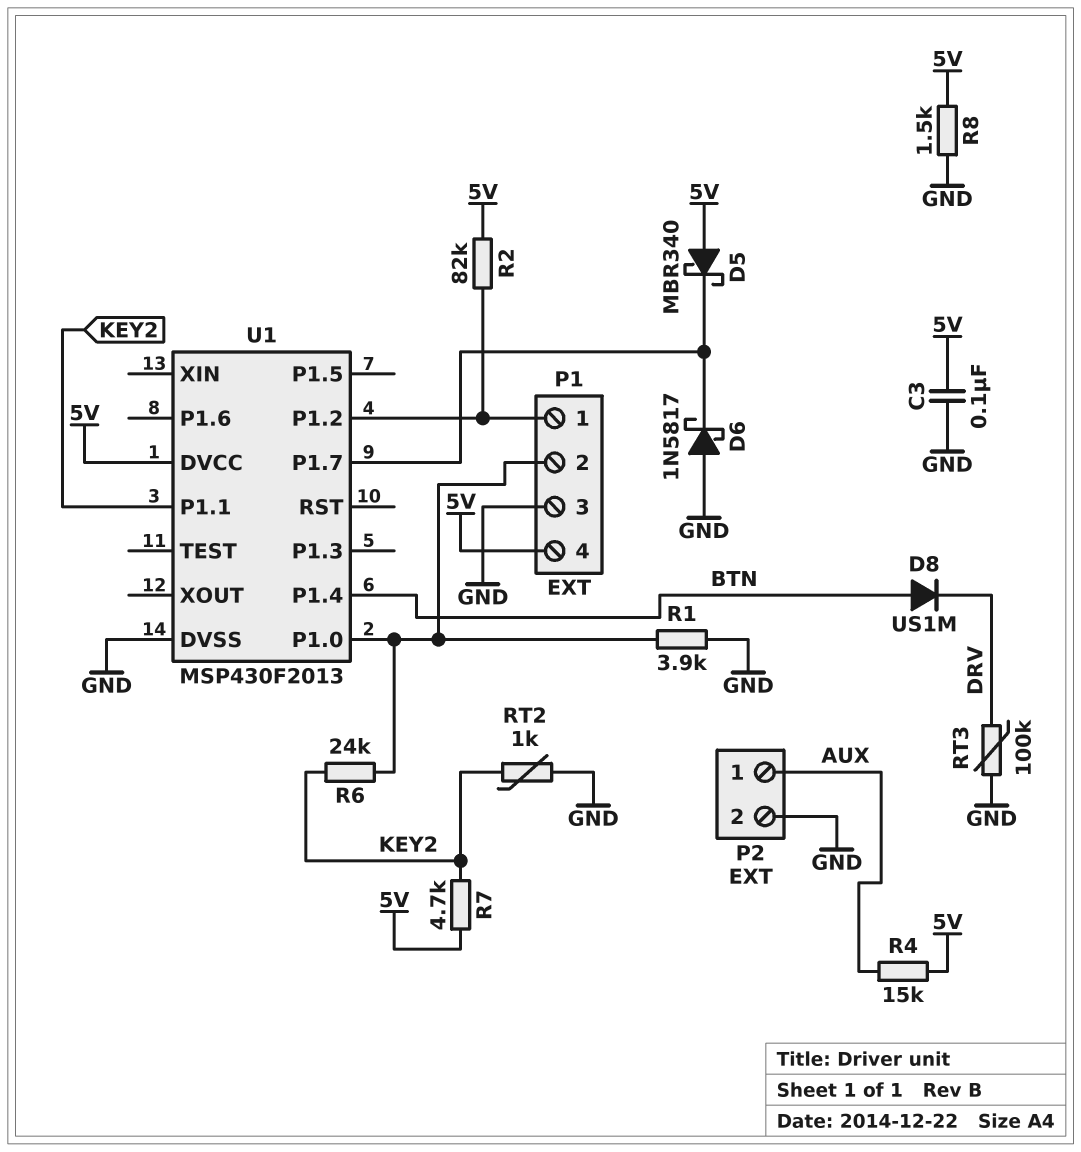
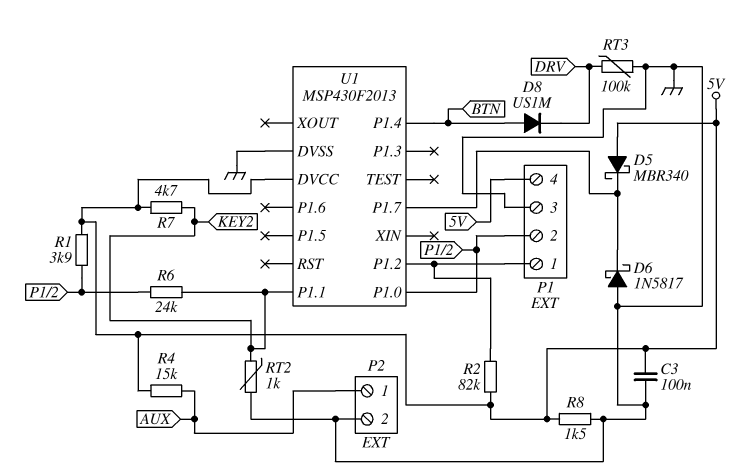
R1: 3.9k (GND, P1/2) -> 3.9k (5V, P1/2)

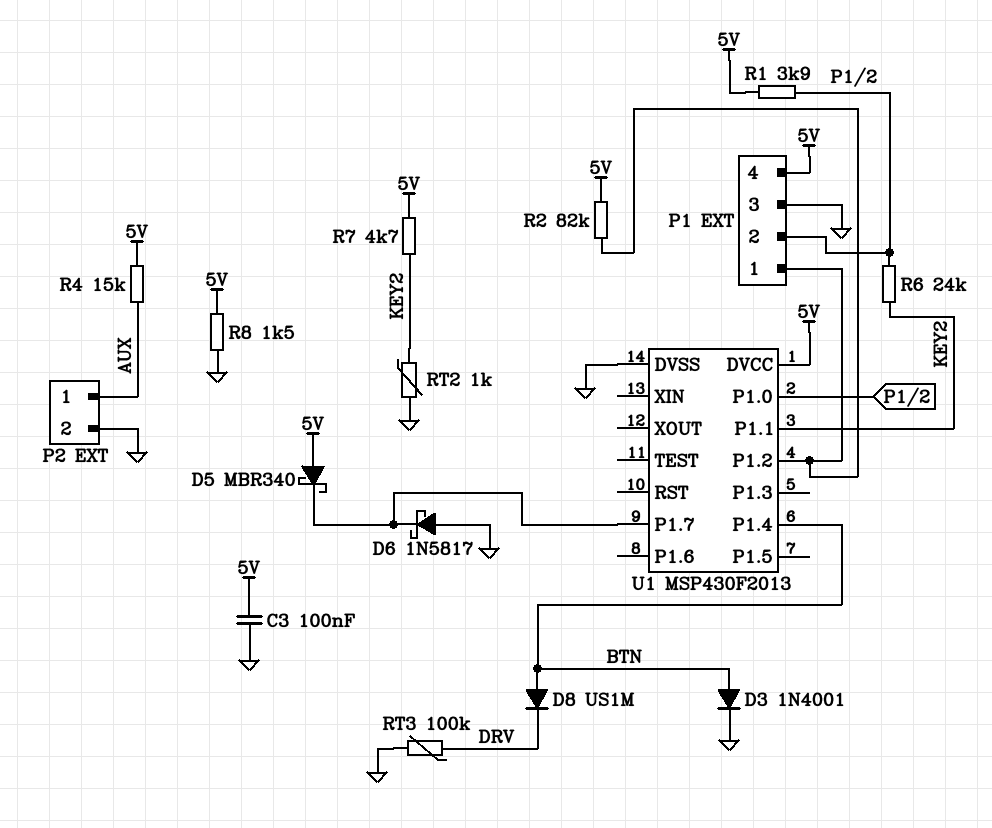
D3: none -> diode 1N4001 (A BTN, K GND)

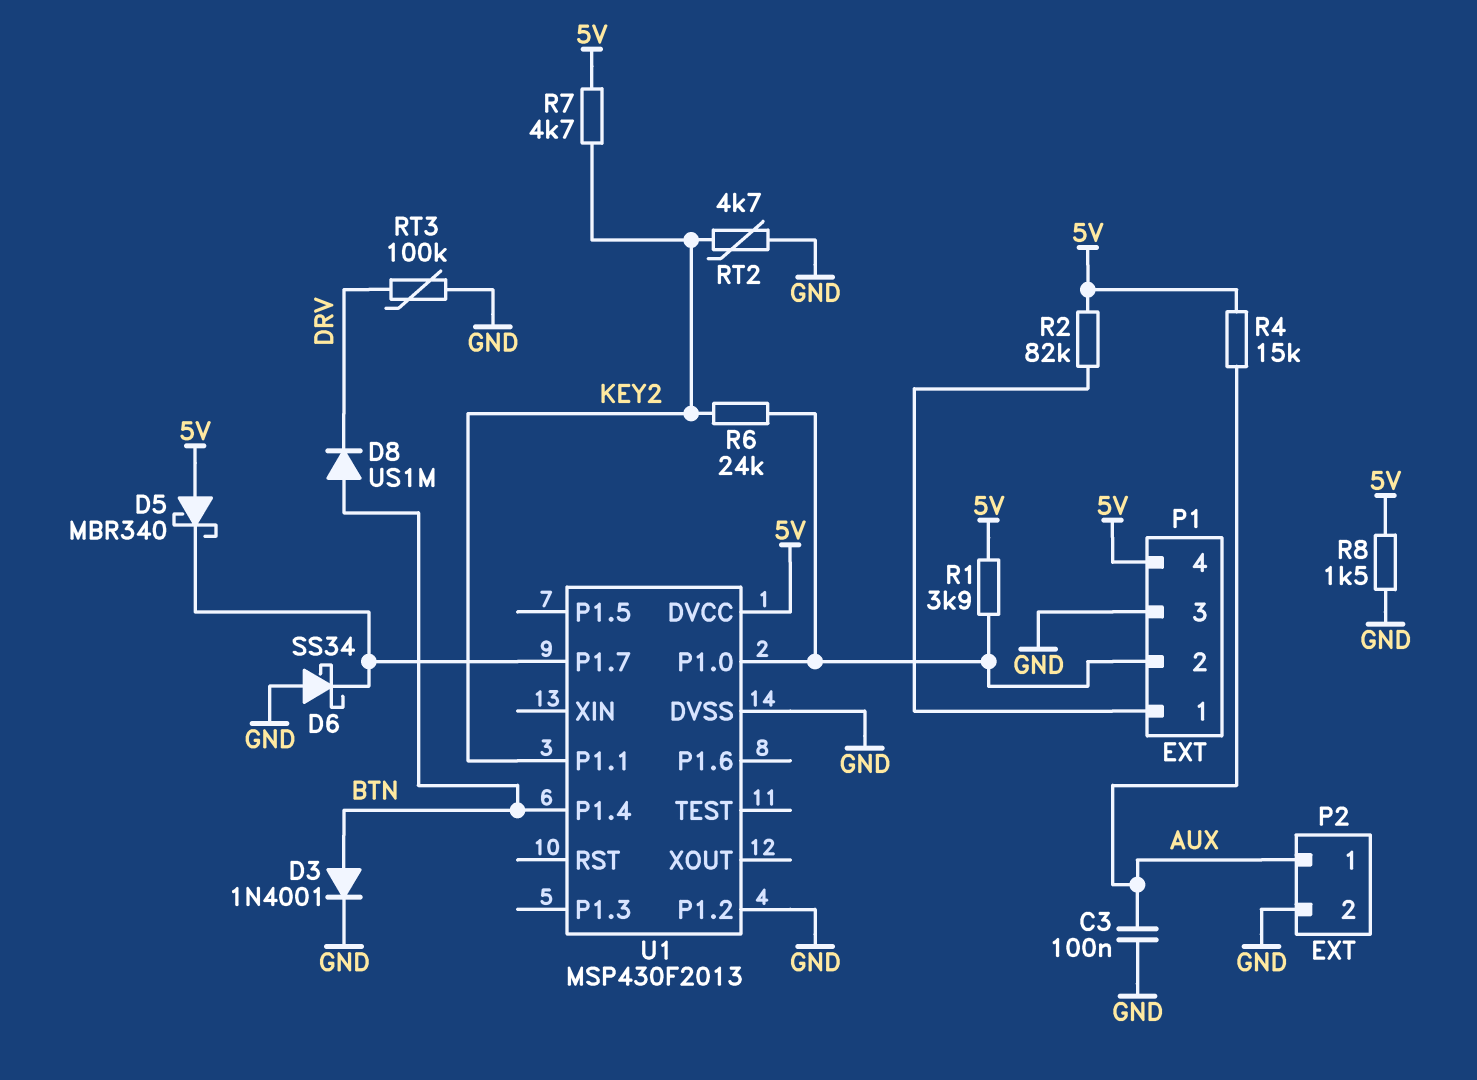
C3: 100nF (5V, GND) -> 100nF (AUX, GND)
D6: schottky 1N5817 (A GND, K U1/P1.7) -> schottky SS34 (A GND, K U1/P1.7)
RT2: 1k (GND, KEY2) -> 4.7k (GND, KEY2)
U1 pin P1.2: P1/1 -> GND

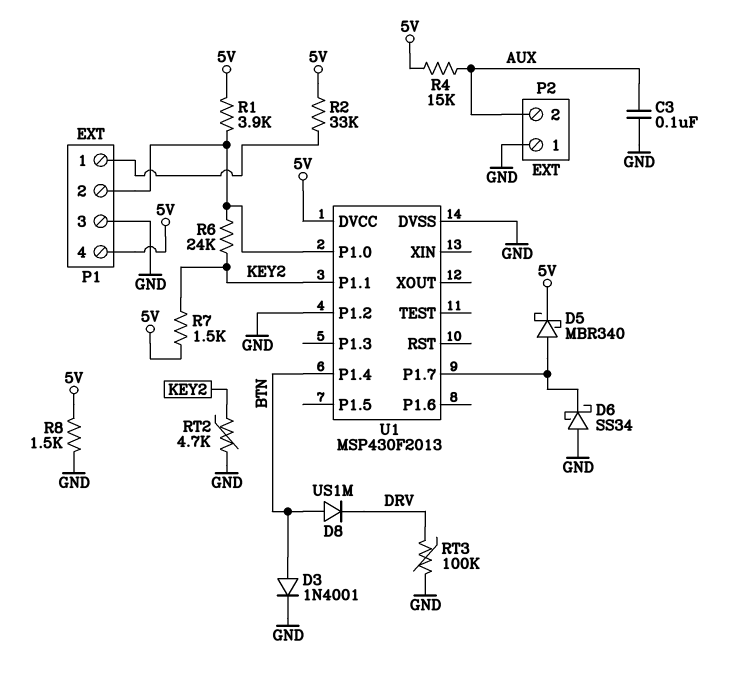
D5: schottky MBR340 (A 5V, K U1/P1.7) -> schottky MBR340 (A U1/P1.7, K 5V)
P2 pin 1: AUX -> GND
P2 pin 2: GND -> AUX
R2: 82k (5V, P1/1) -> 33k (5V, P1/1)
R7: 4.7k (5V, KEY2) -> 1.5k (5V, KEY2)

